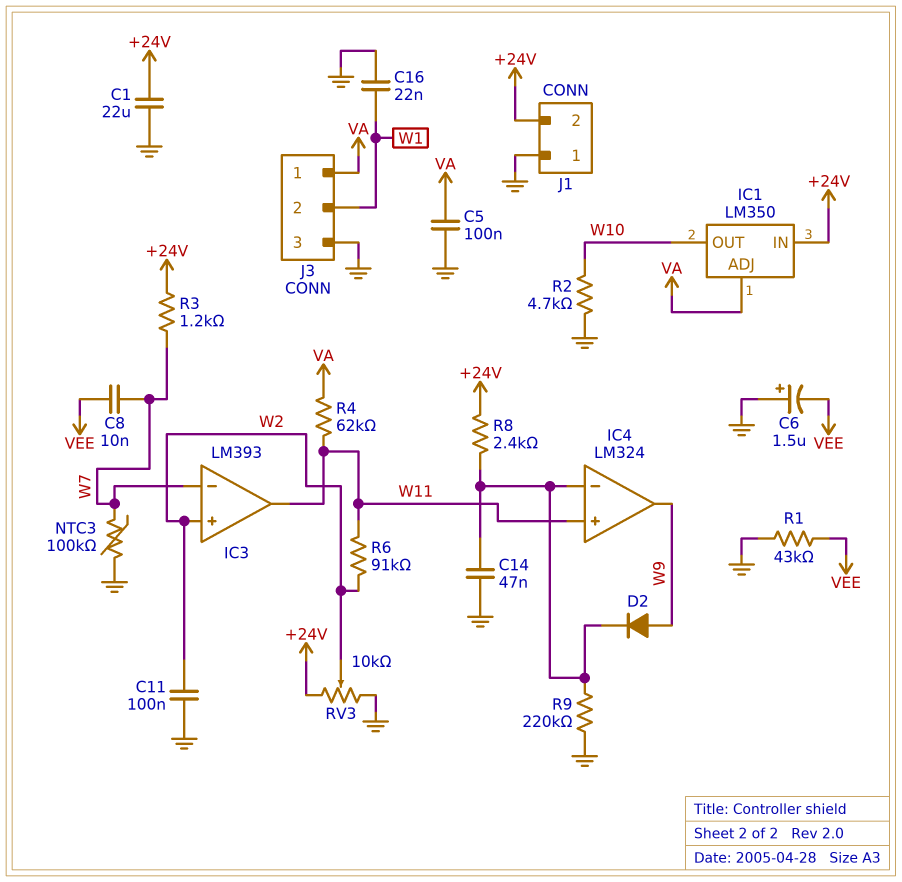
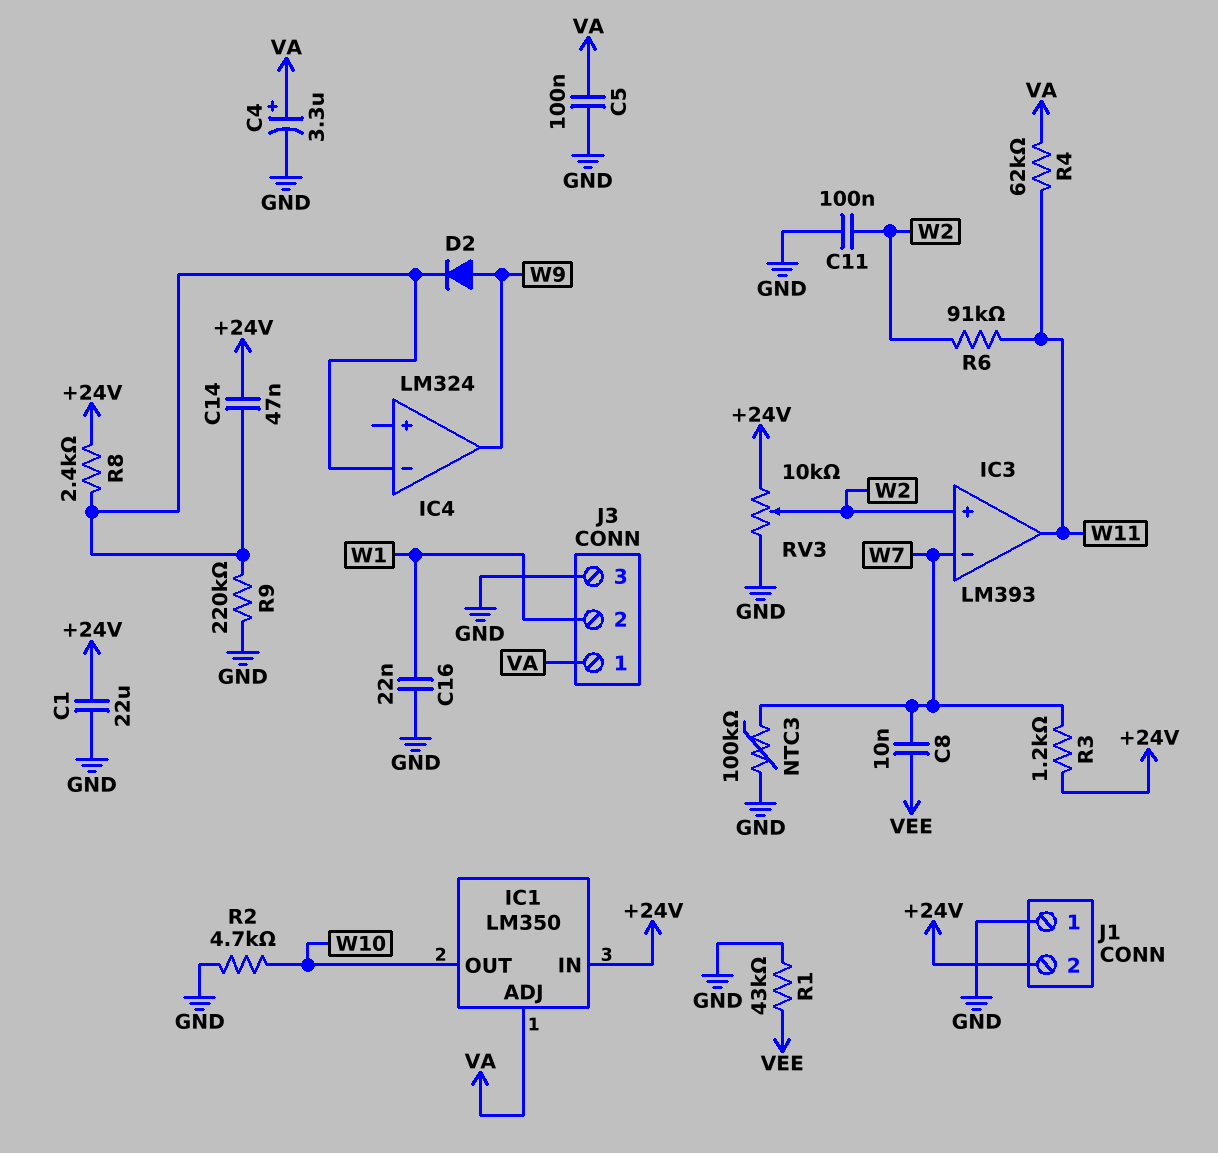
C4: none -> 3.3uF (plus VA, minus GND)
C6: 1.5uF (plus GND, minus VEE) -> none
C14: 47nF (GND, IC4/in-) -> 47nF (+24V, IC4/in-)
IC4 pin in+: W11 -> none

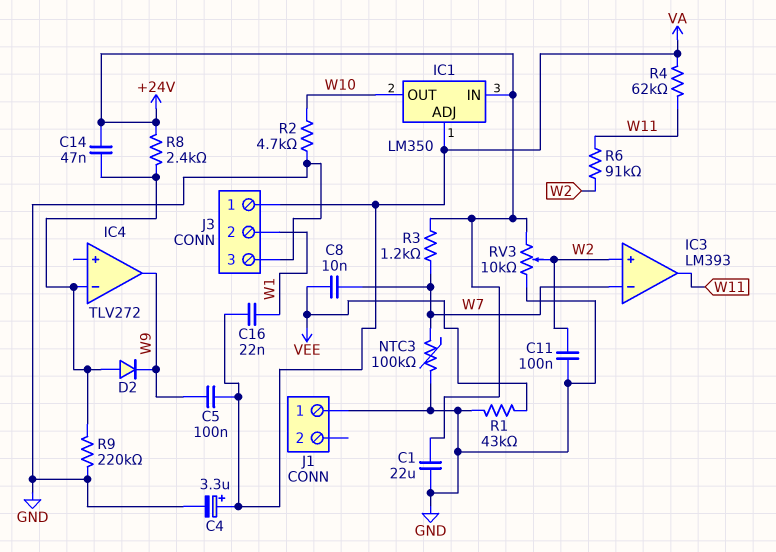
C5: 100nF (GND, VA) -> 100nF (VA, W9)
C16: 22nF (GND, W1) -> 22nF (VA, W1)
D2: diode (A W9, K IC4/in-) -> diode (A IC4/in-, K W9)
IC4: LM324 -> TLV272
J1 pin 2: +24V -> none

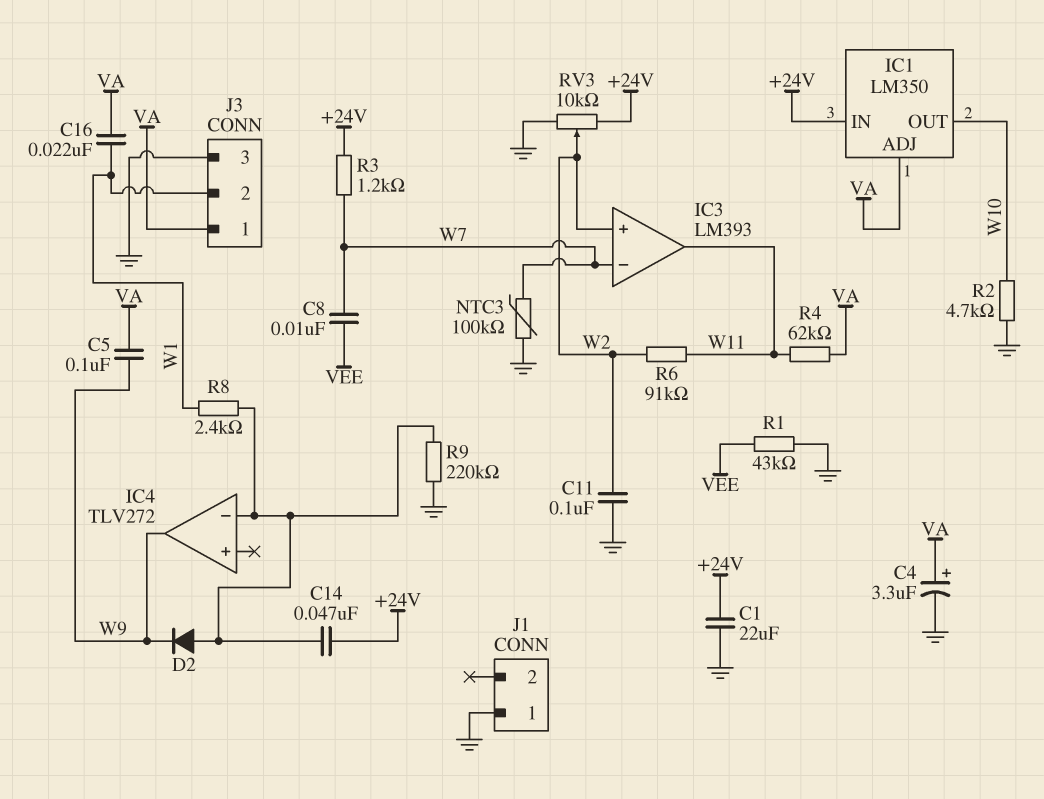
R8: 2.4k (+24V, IC4/in-) -> 2.4k (IC4/in-, W1)

